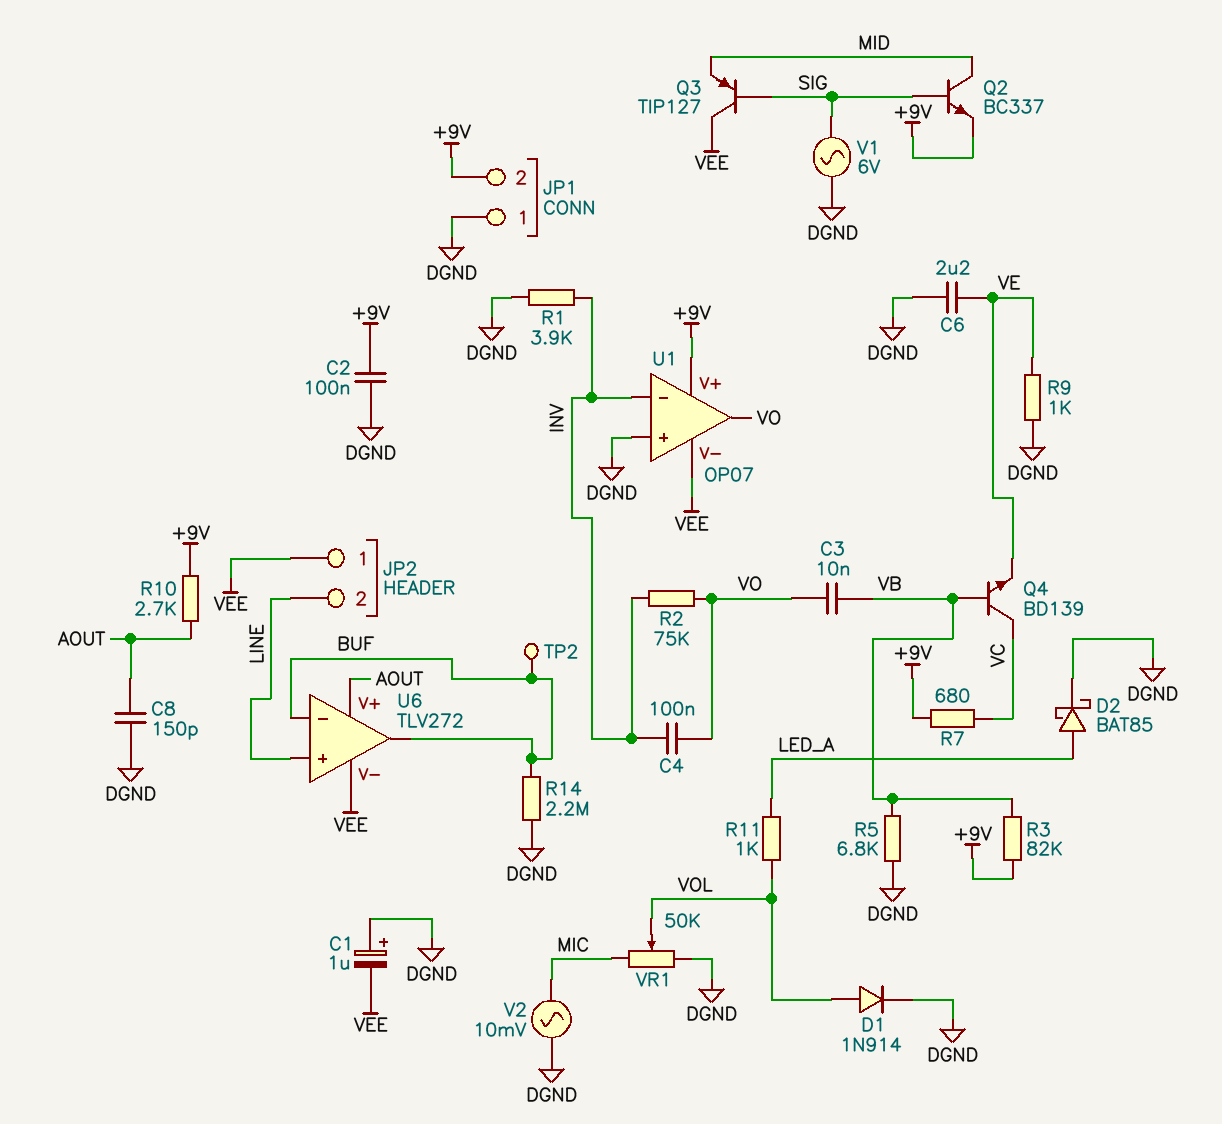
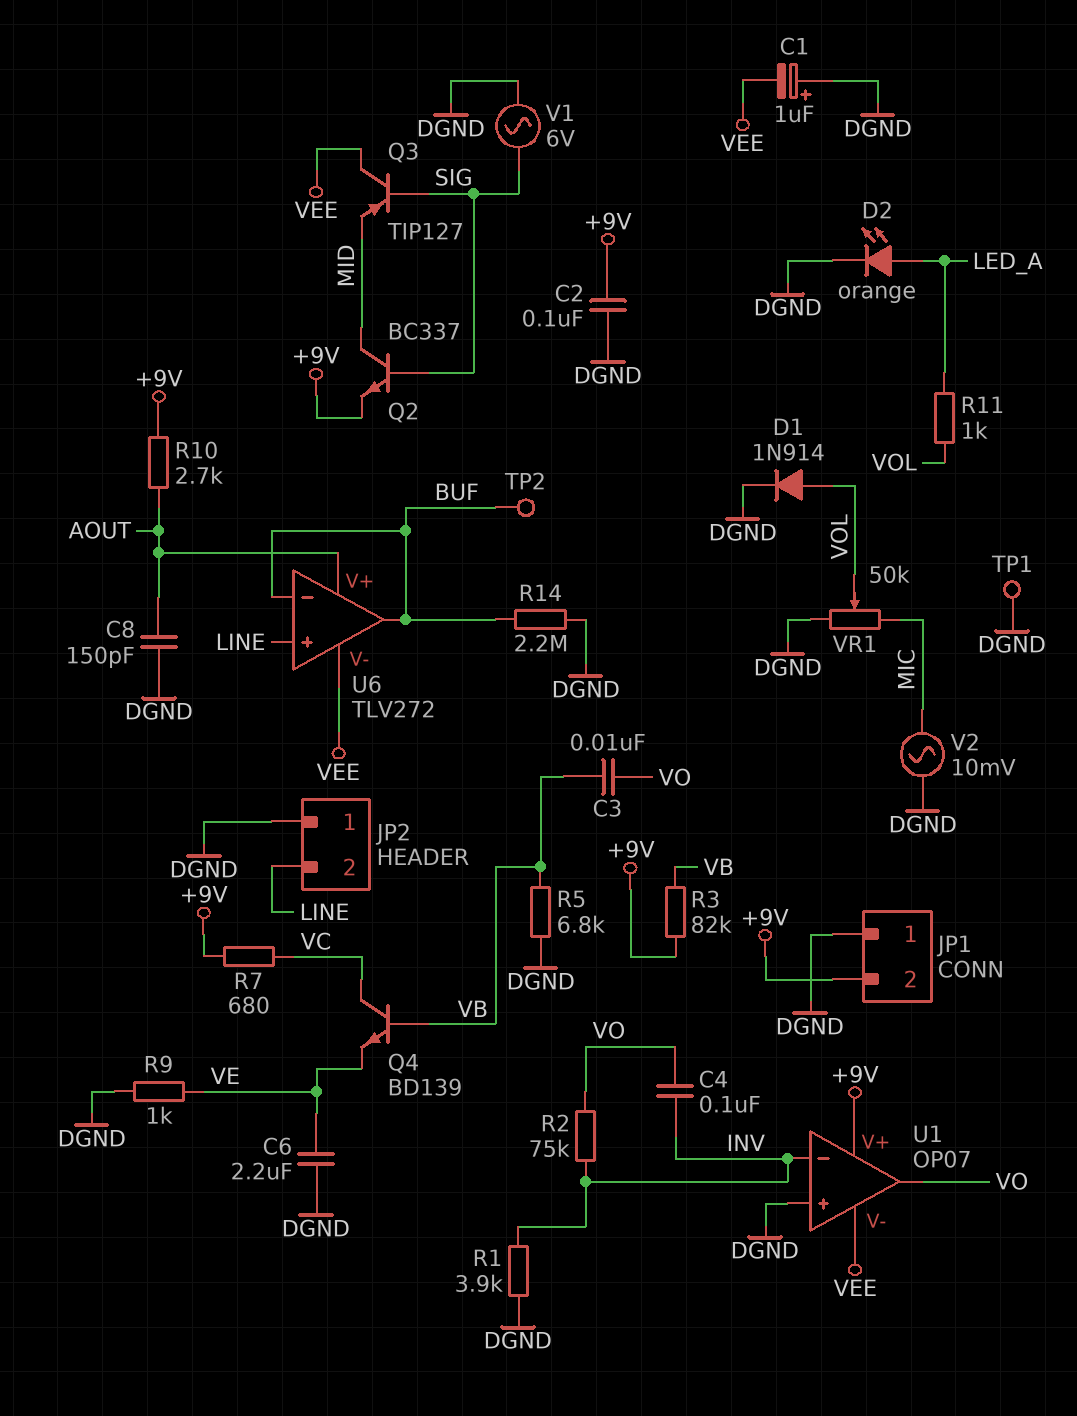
D2: schottky BAT85 (A LED_A, K DGND) -> LED orange (A LED_A, K DGND)
JP2 pin 1: VEE -> DGND
TP1: none -> test point (DGND)

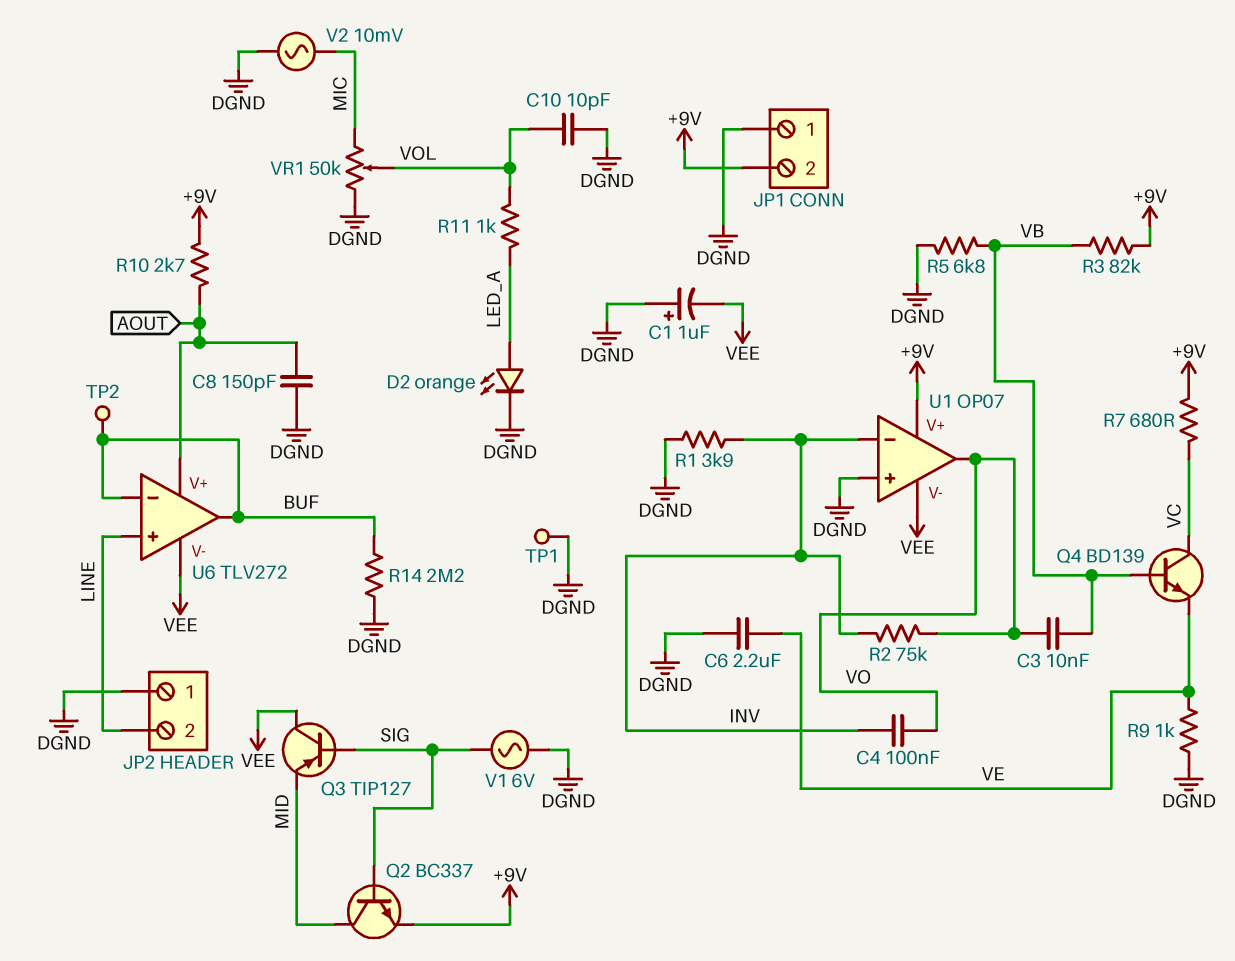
C2: 100nF (+9V, DGND) -> none
C10: none -> 10pF (DGND, VOL)
D1: diode 1N914 (A VOL, K DGND) -> none

